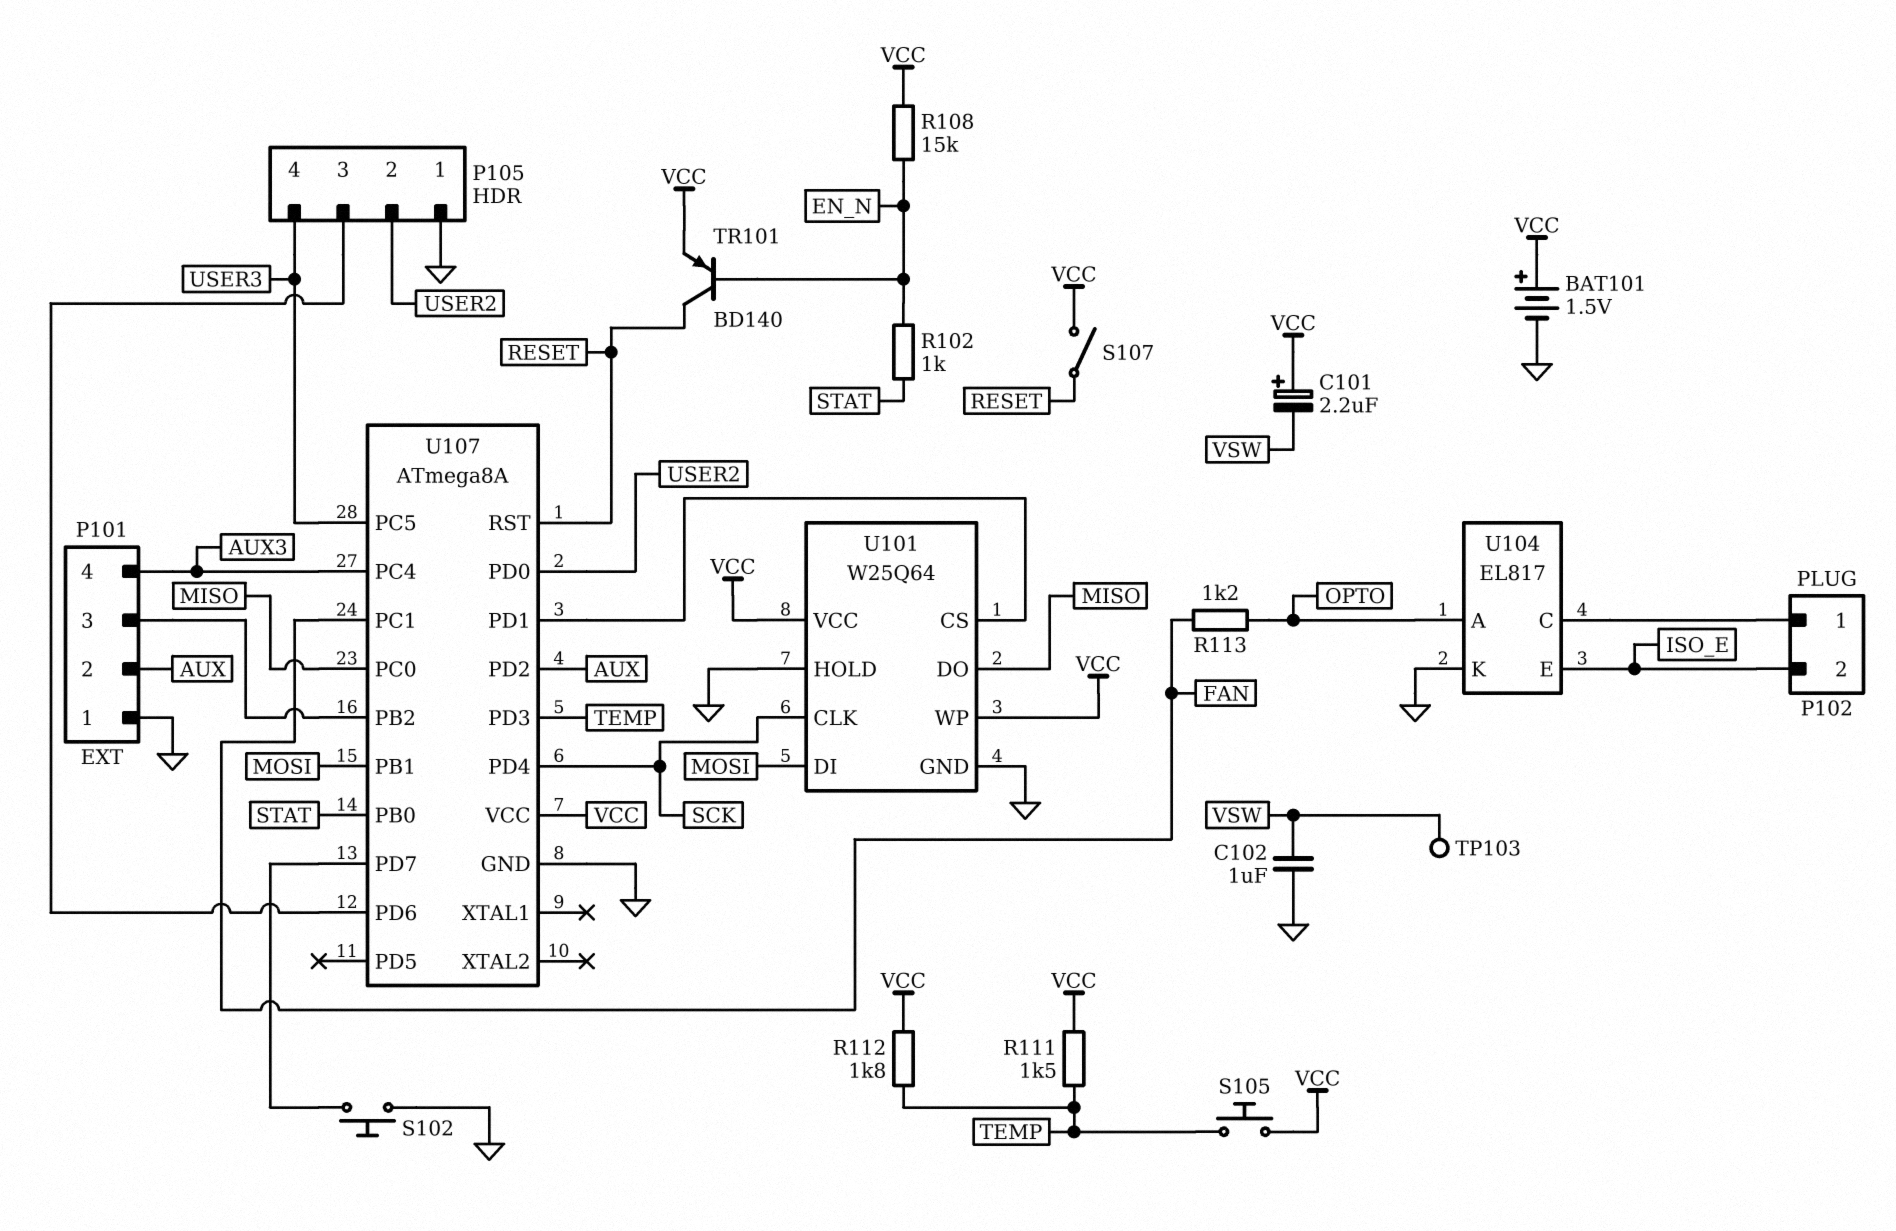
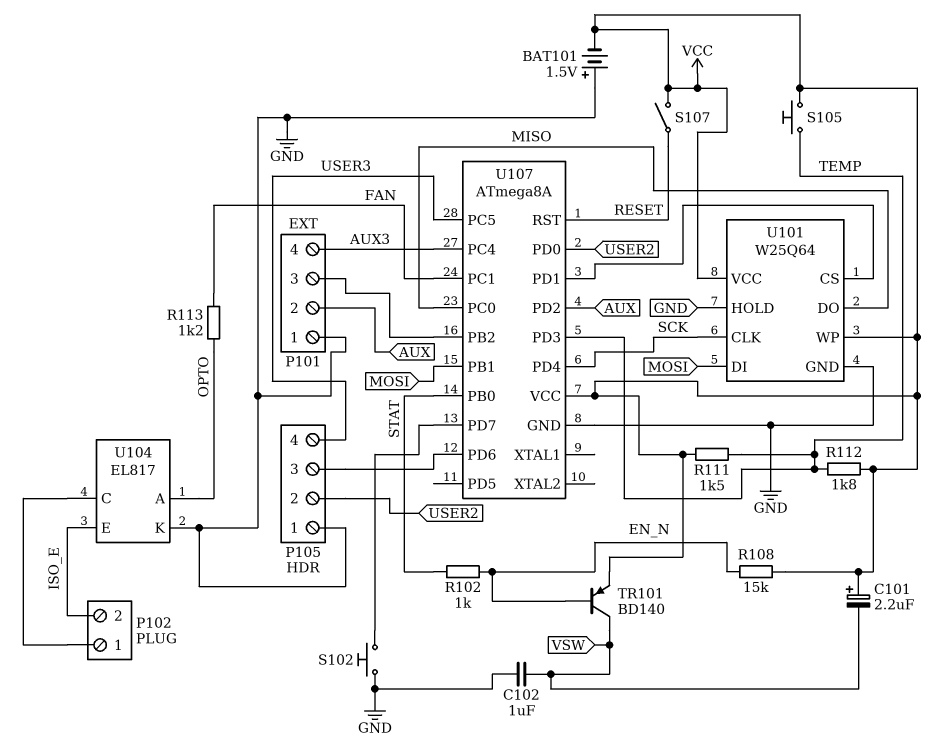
BAT101: 1.5V (plus VCC, minus GND) -> 1.5V (plus GND, minus VCC)
TP103: test point (VSW) -> none
TR101: PNP BD140 (B EN_N, C RESET, E VCC) -> PNP BD140 (B EN_N, C VSW, E VCC)

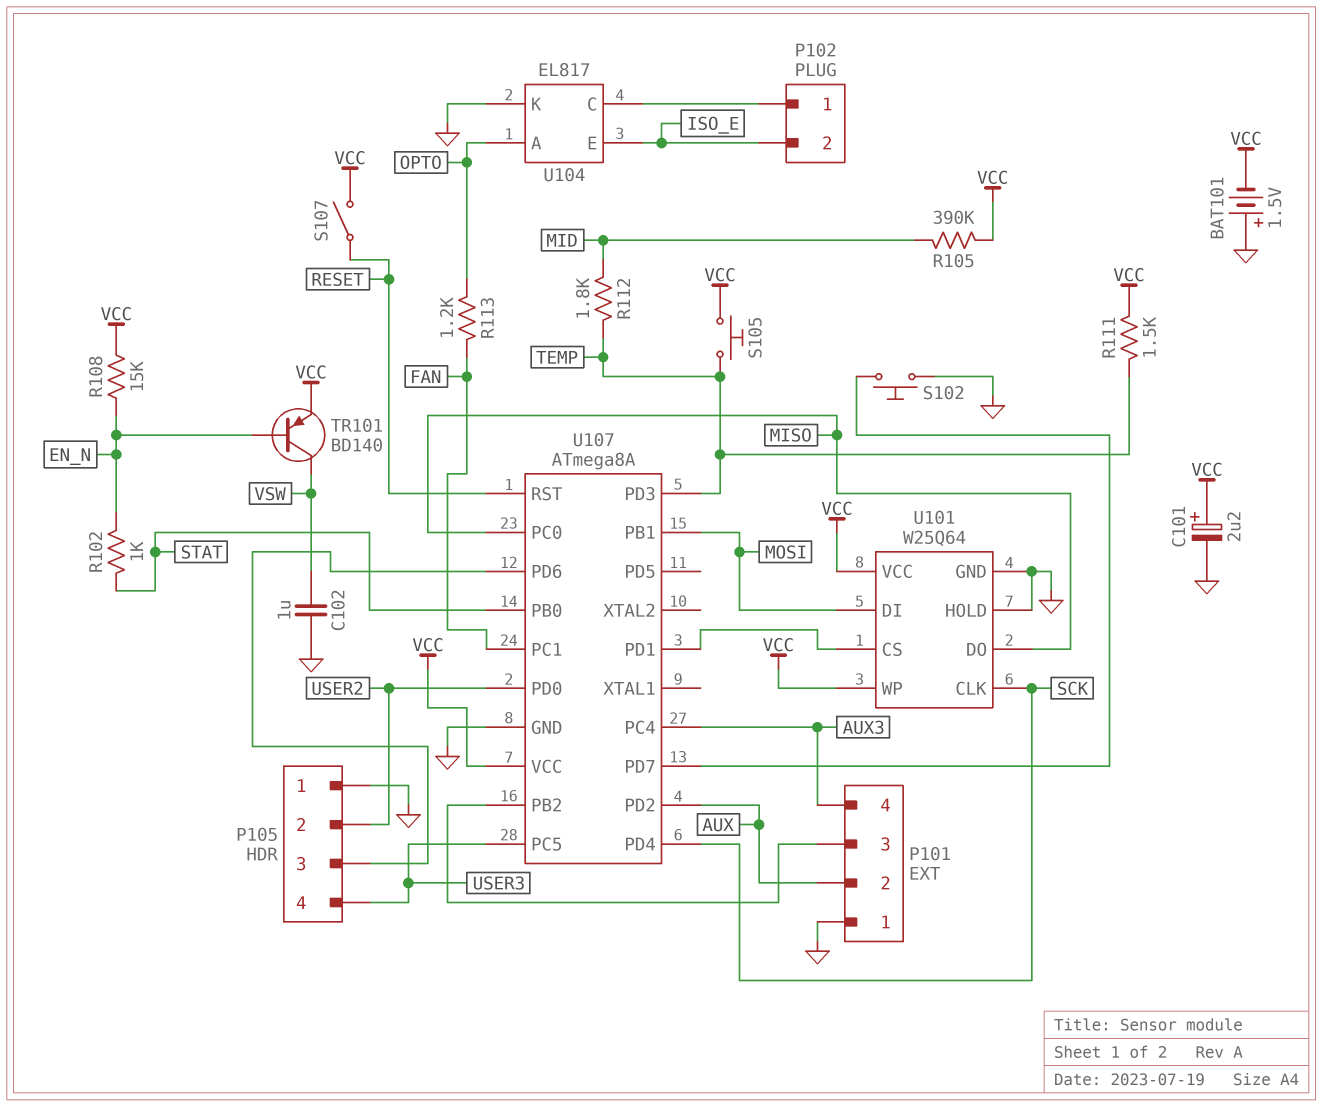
C101: 2.2uF (plus VCC, minus VSW) -> 2.2uF (plus VCC, minus GND)
R105: none -> 390k (MID, VCC)
R112: 1.8k (TEMP, VCC) -> 1.8k (MID, TEMP)

